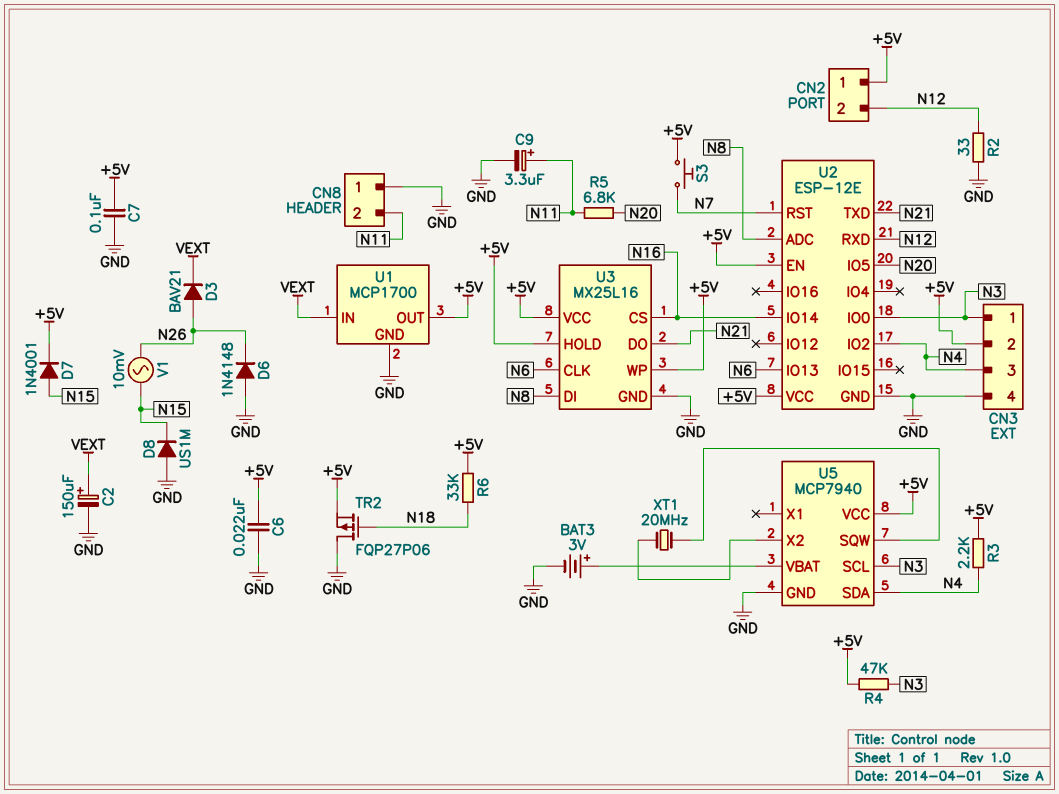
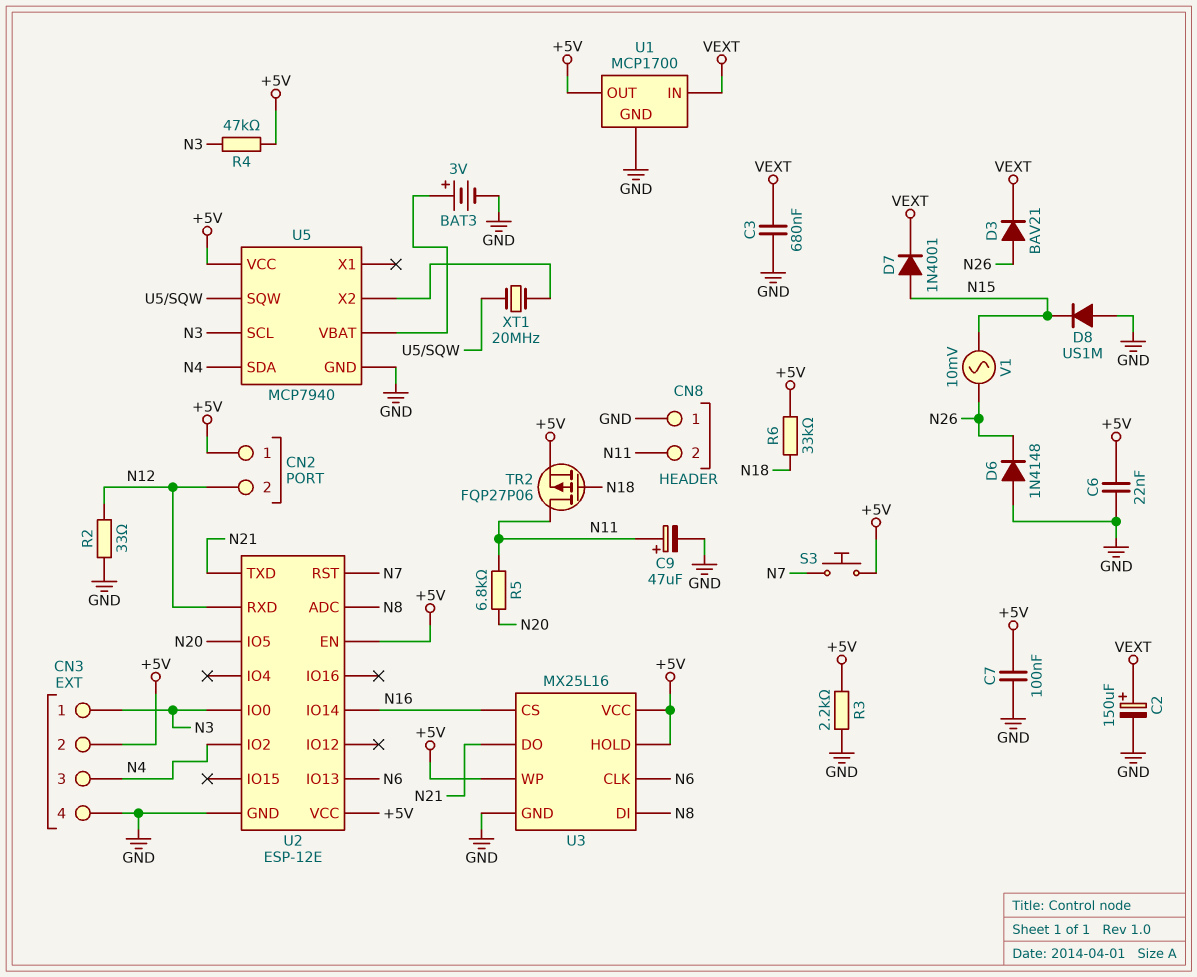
C3: none -> 680nF (GND, VEXT)
C9: 3.3uF (plus N11, minus GND) -> 47uF (plus N11, minus GND)
D7: diode 1N4001 (A N15, K +5V) -> diode 1N4001 (A N15, K VEXT)
R3: 2.2k (+5V, N4) -> 2.2k (+5V, GND)
TR2: PMOS FQP27P06 (G N18, D GND, S +5V) -> PMOS FQP27P06 (G N18, D N11, S +5V)

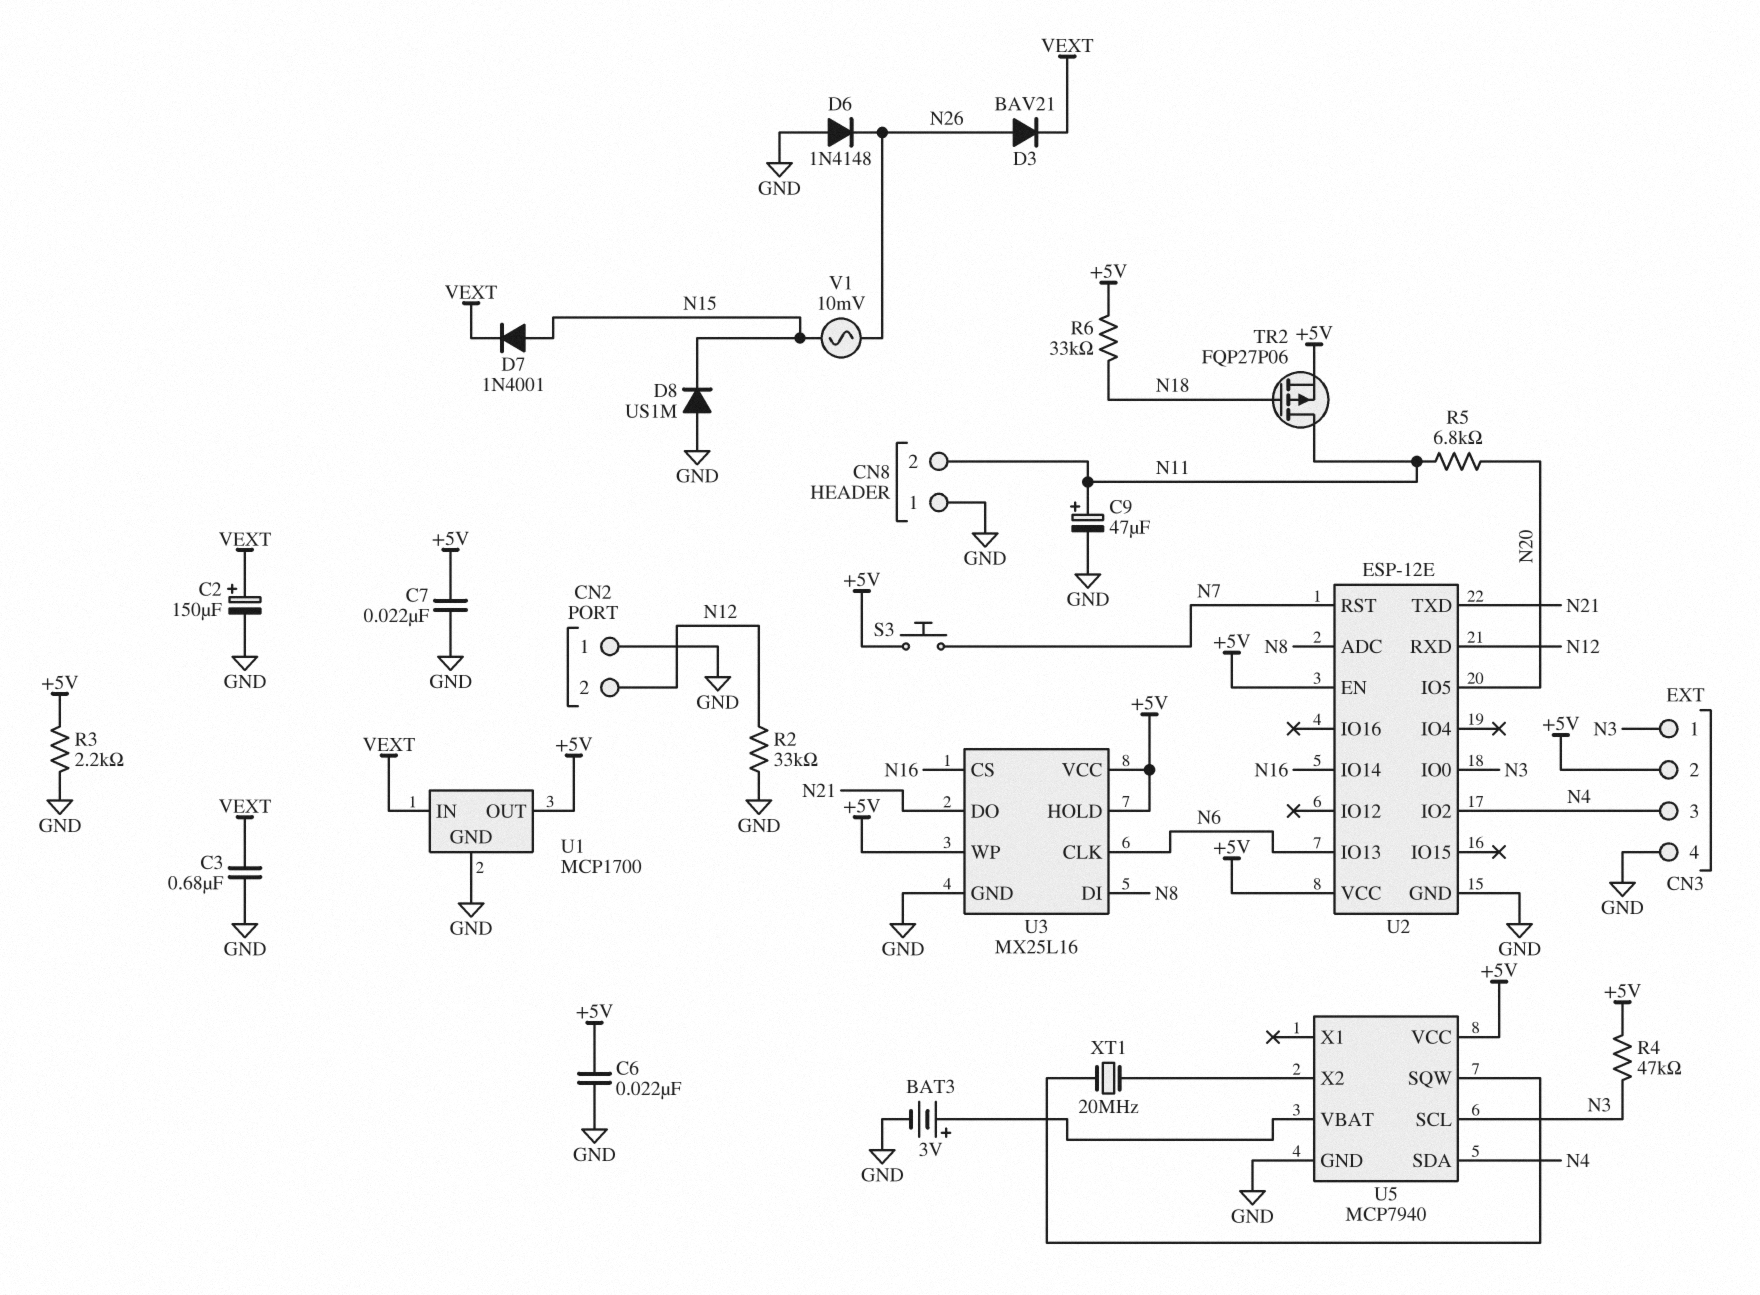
C7: 100nF (+5V, GND) -> 22nF (+5V, GND)
CN2 pin 1: +5V -> GND
R2: 33 (GND, N12) -> 33k (GND, N12)

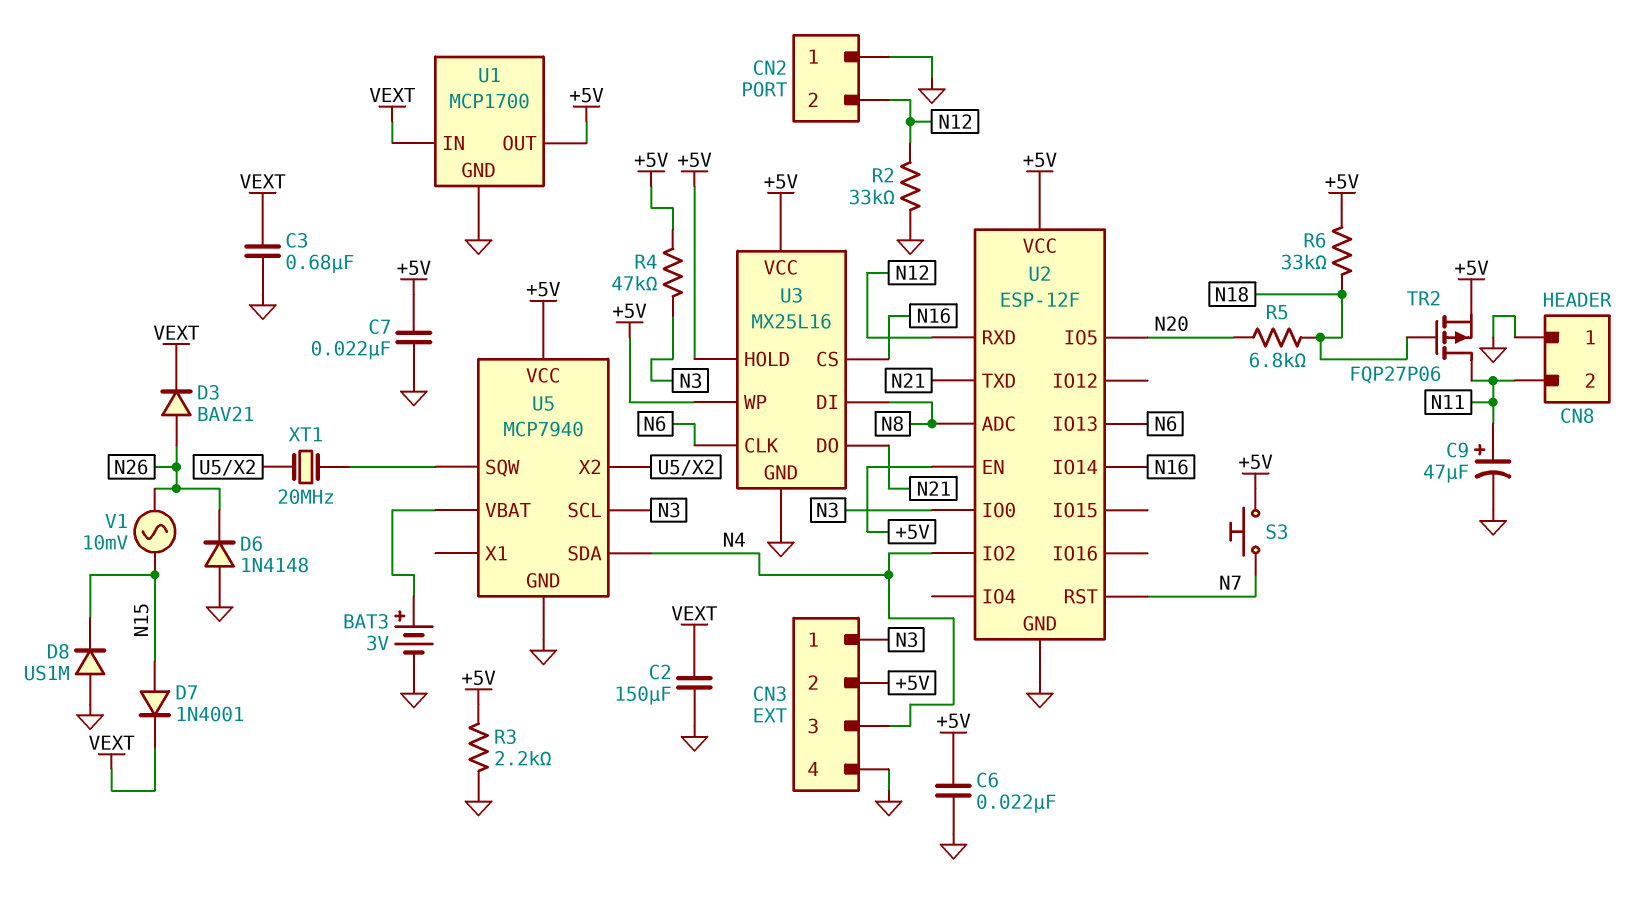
C2: 150uF (plus VEXT, minus GND) -> 150uF (GND, VEXT)
R5: 6.8k (N11, N20) -> 6.8k (N18, N20)
U2: ESP-12E -> ESP-12F

